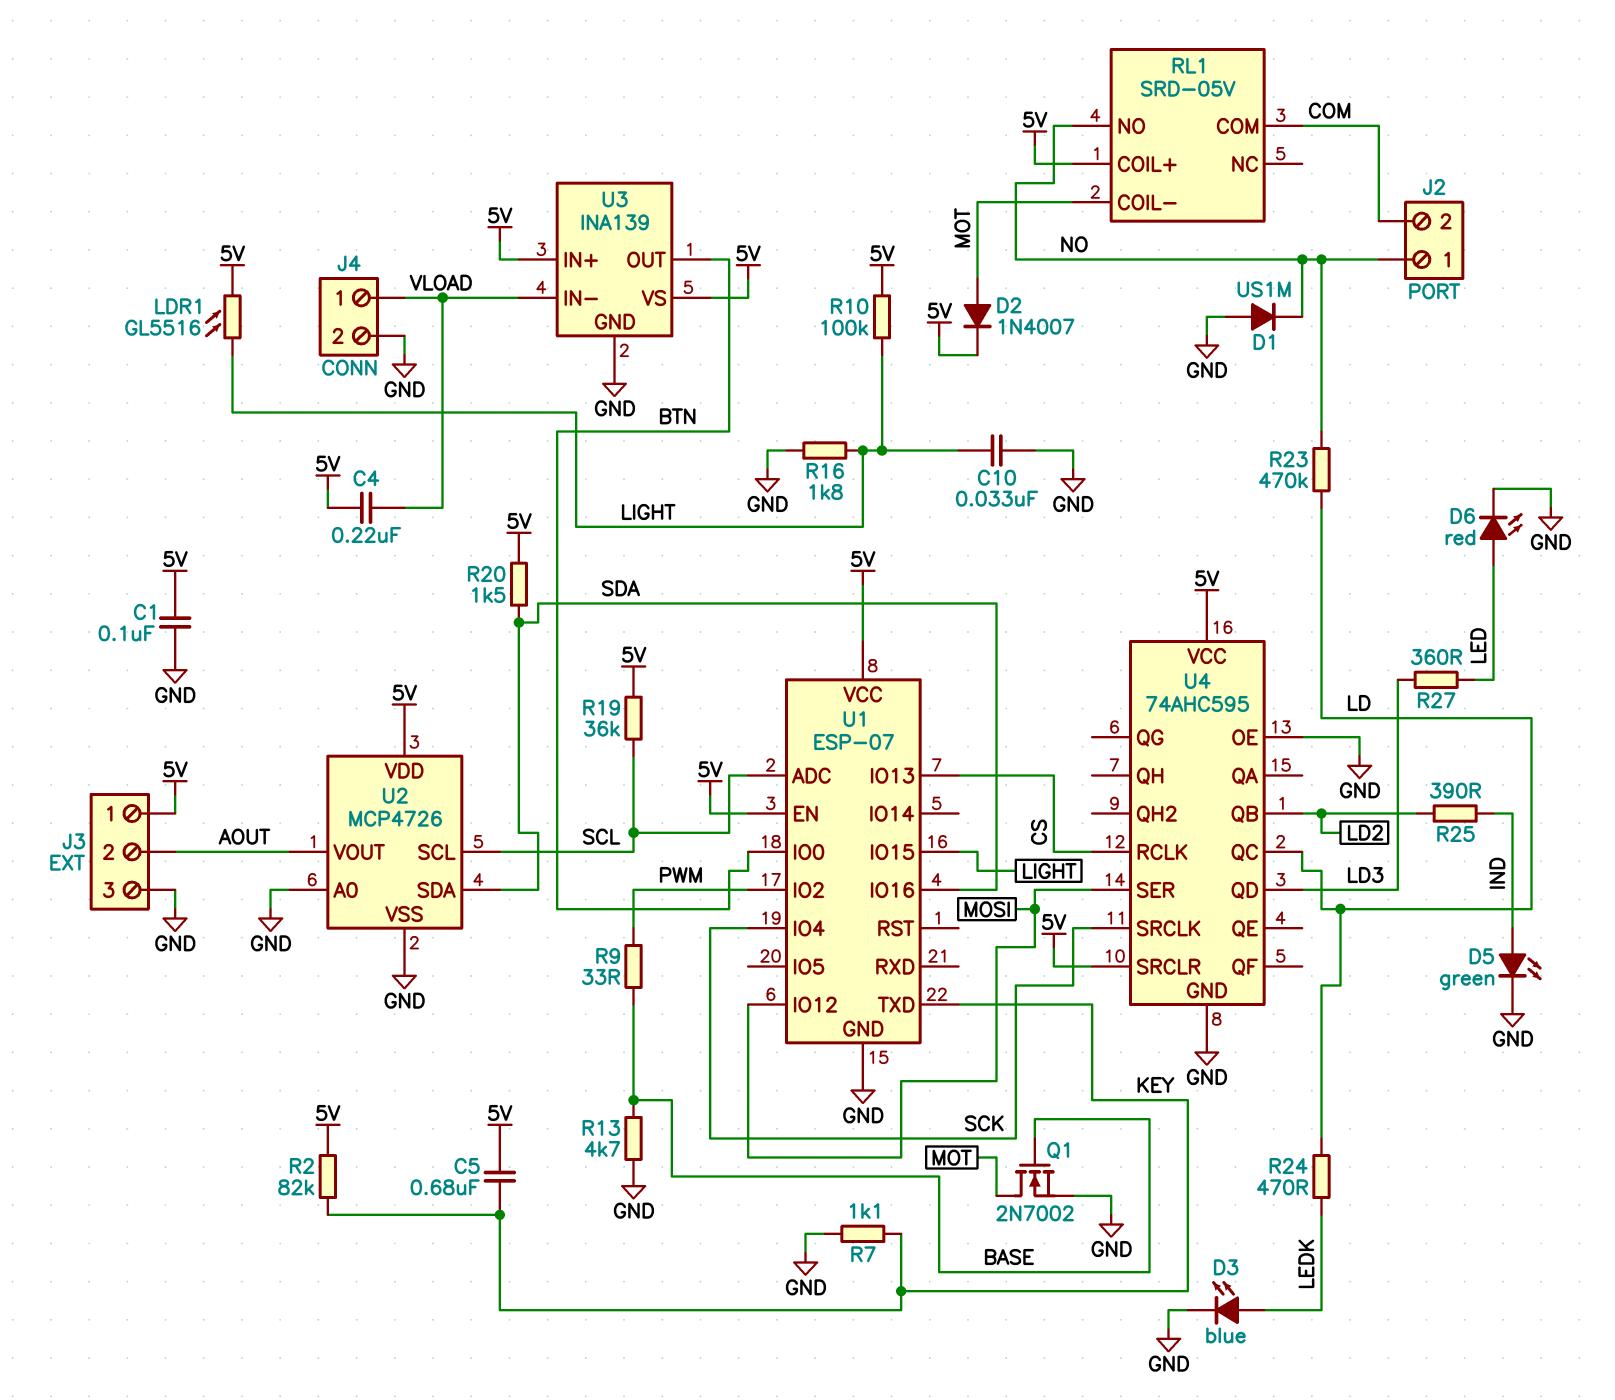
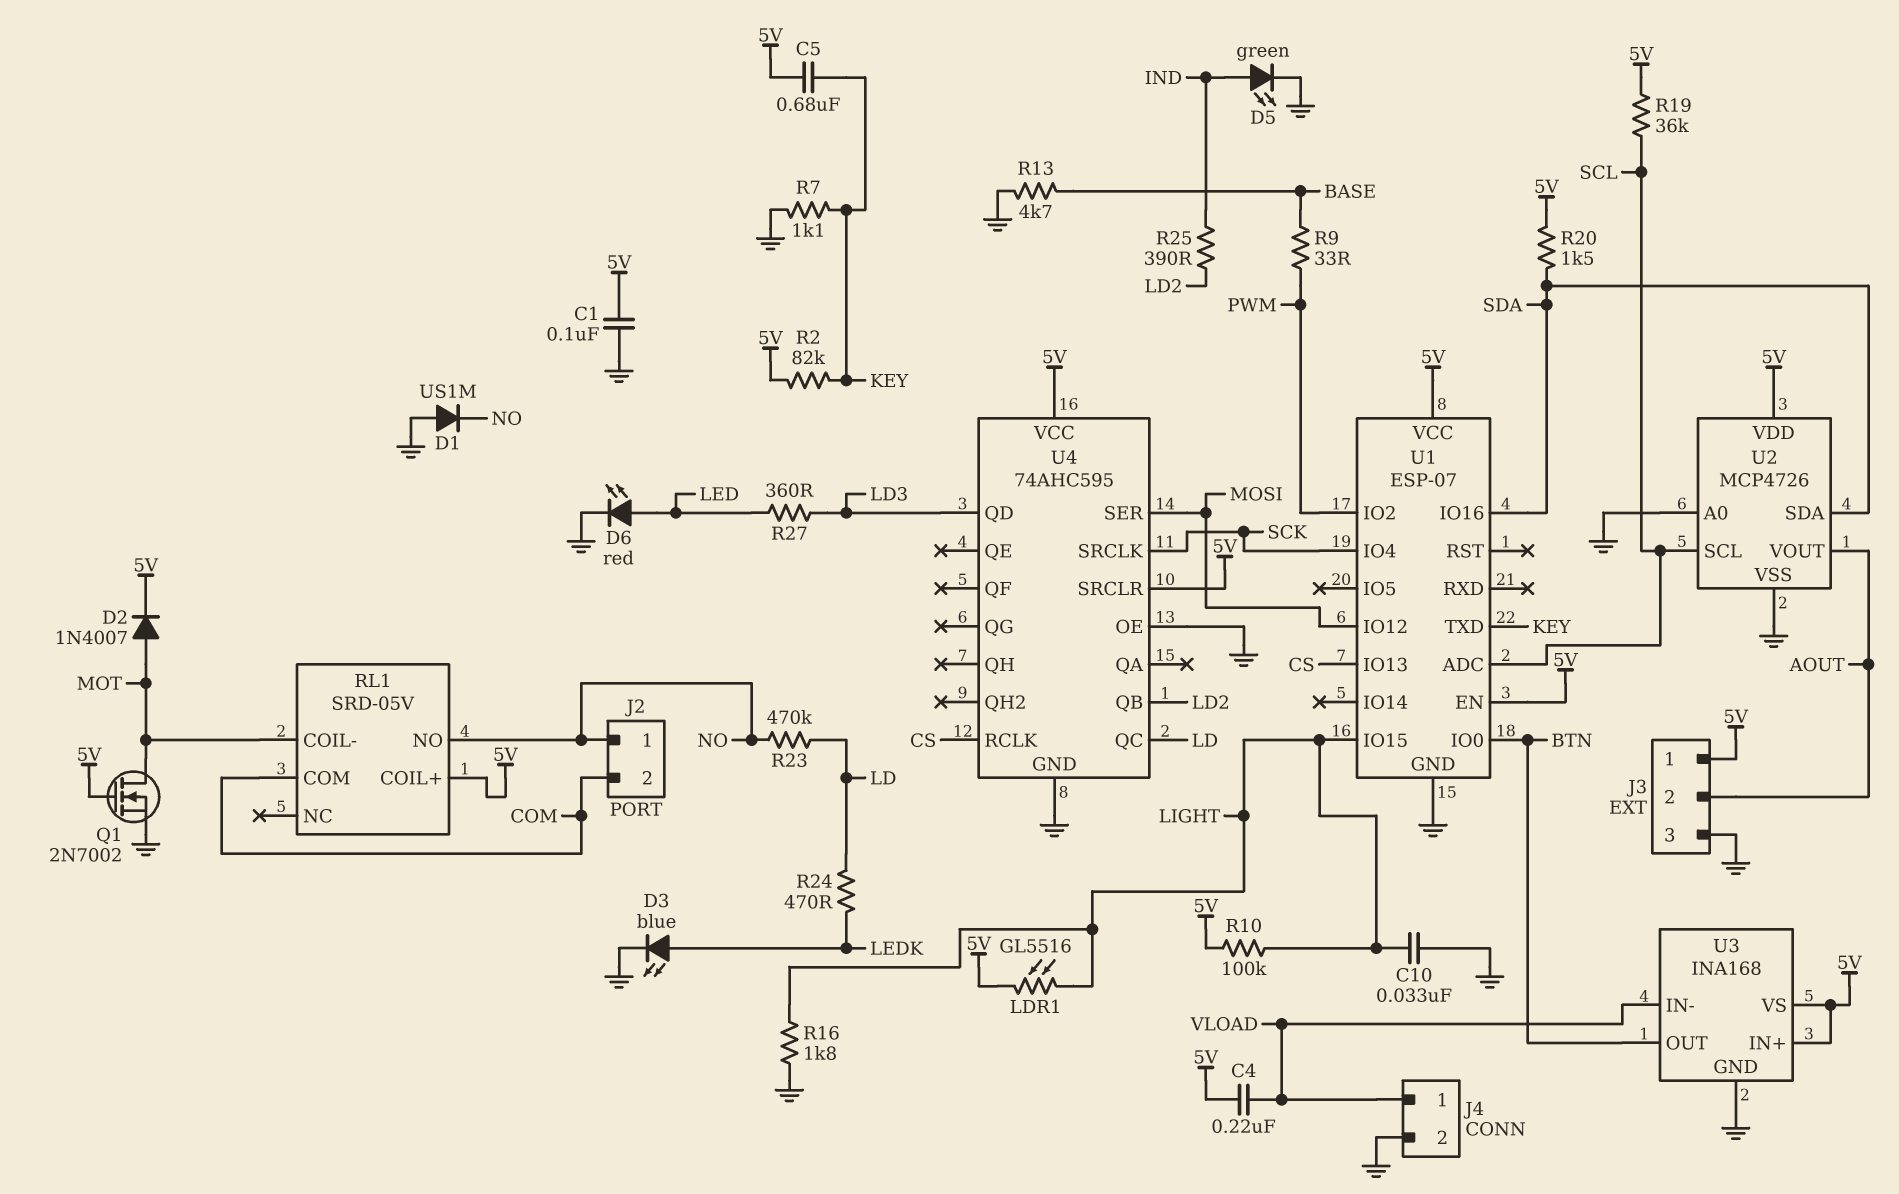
Q1: NMOS 2N7002 (G BASE, D MOT, S GND) -> NMOS 2N7002 (G 5V, D MOT, S GND)
U3: INA139 -> INA168

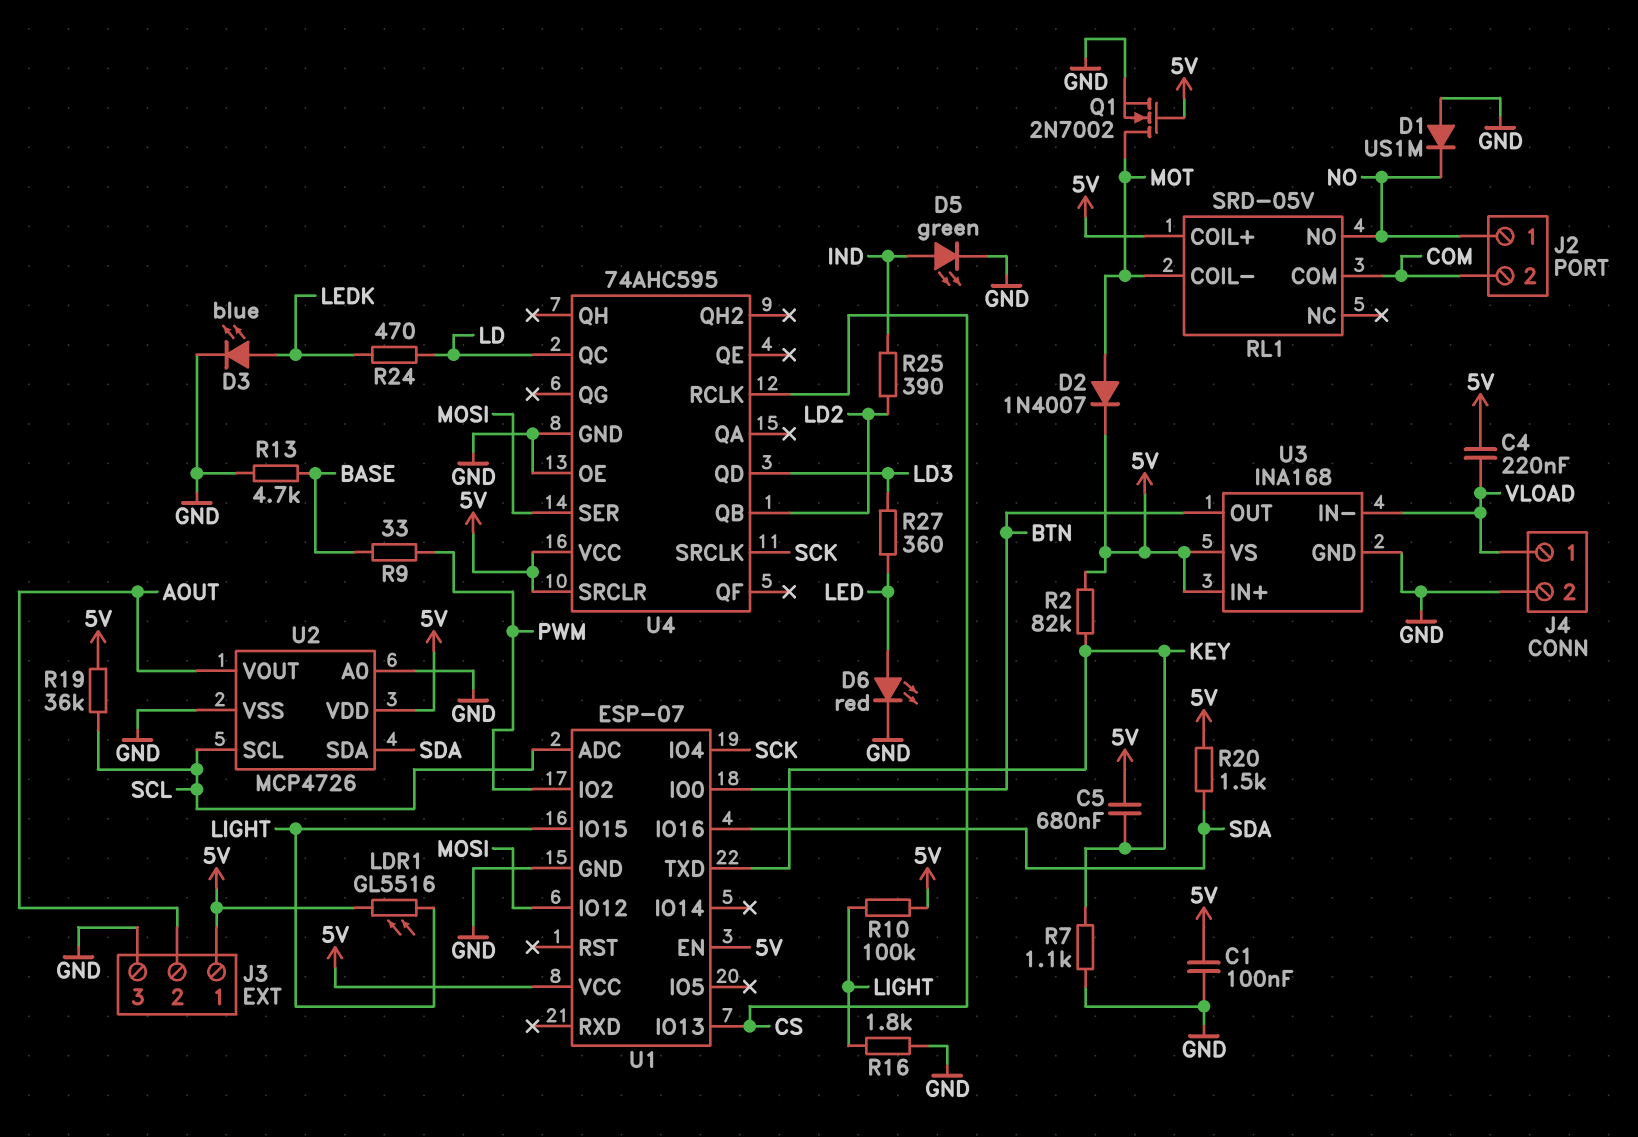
C10: 33nF (GND, LIGHT) -> none
R23: 470k (LD, NO) -> none

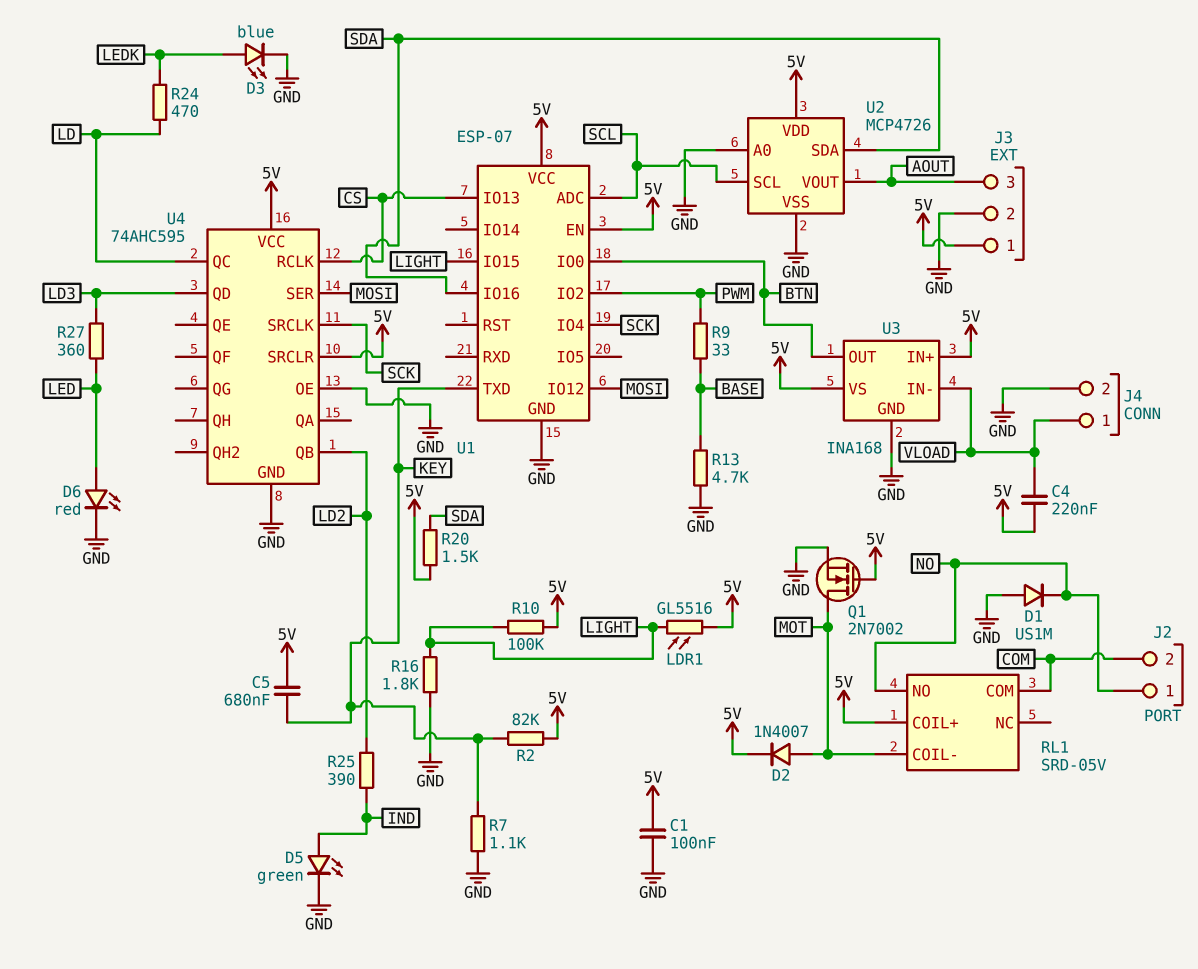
J3 pin 2: AOUT -> GND
J3 pin 3: GND -> AOUT
R19: 36k (5V, SCL) -> none

